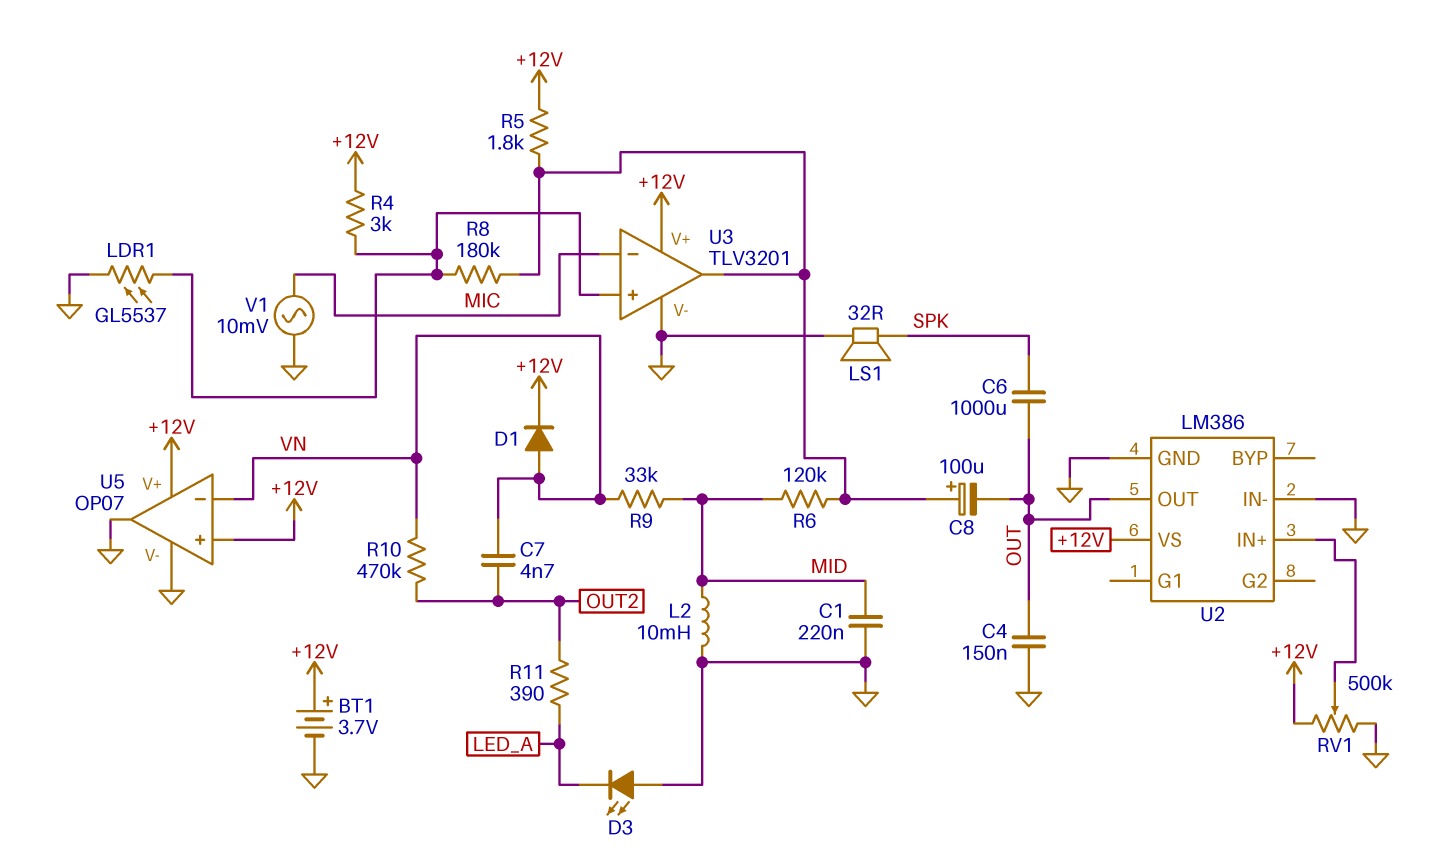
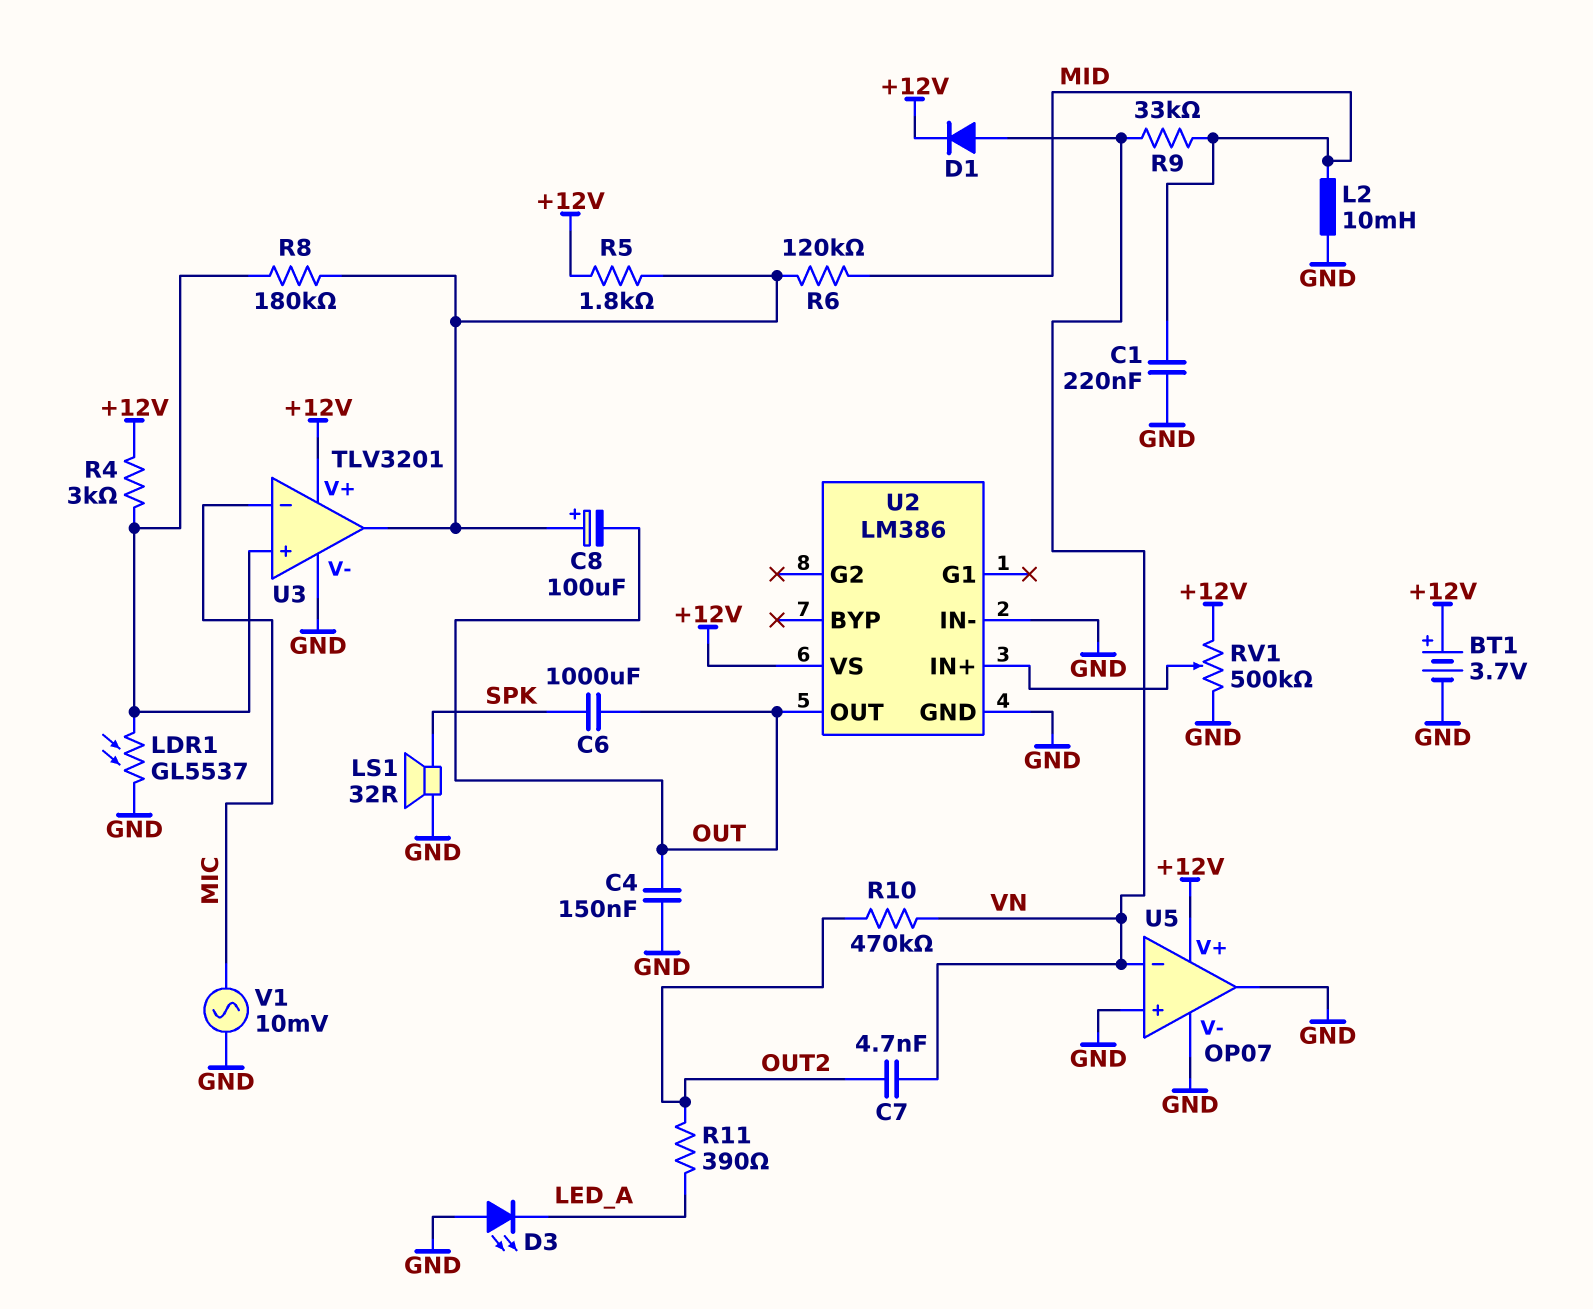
U5 pin in+: +12V -> GND

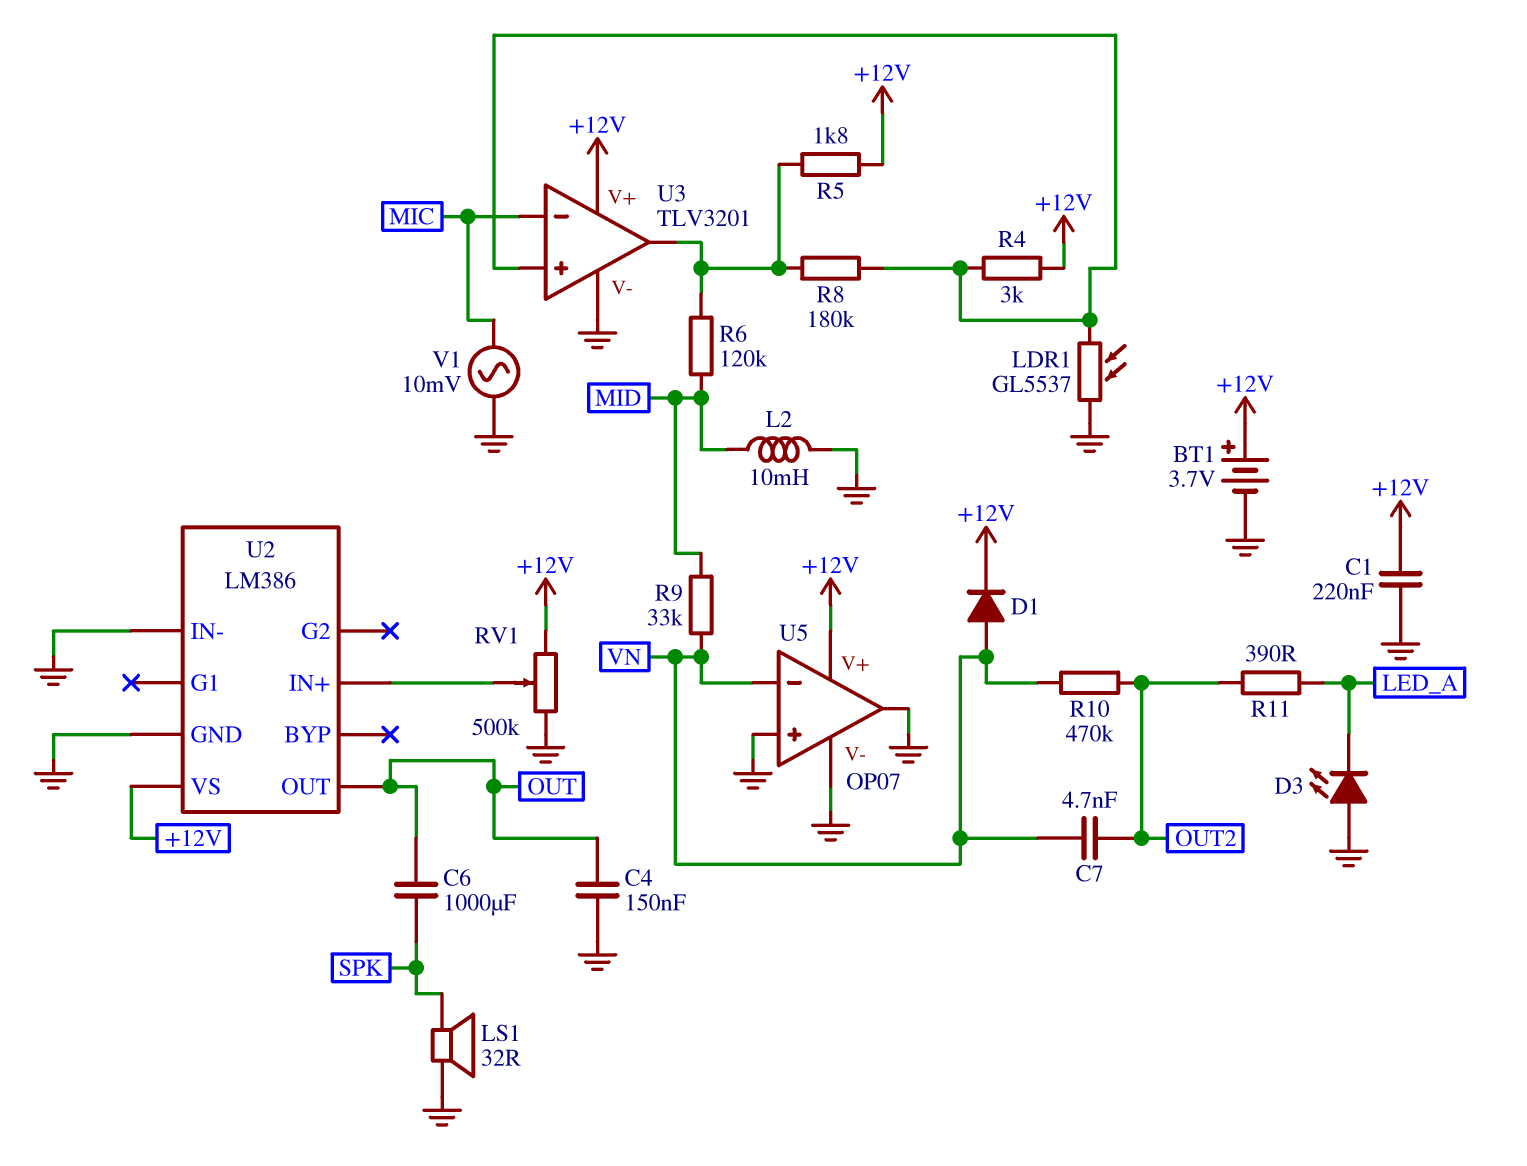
C1: 220nF (GND, MID) -> 220nF (+12V, GND)
C8: 100uF (plus U3/out, minus OUT) -> none

